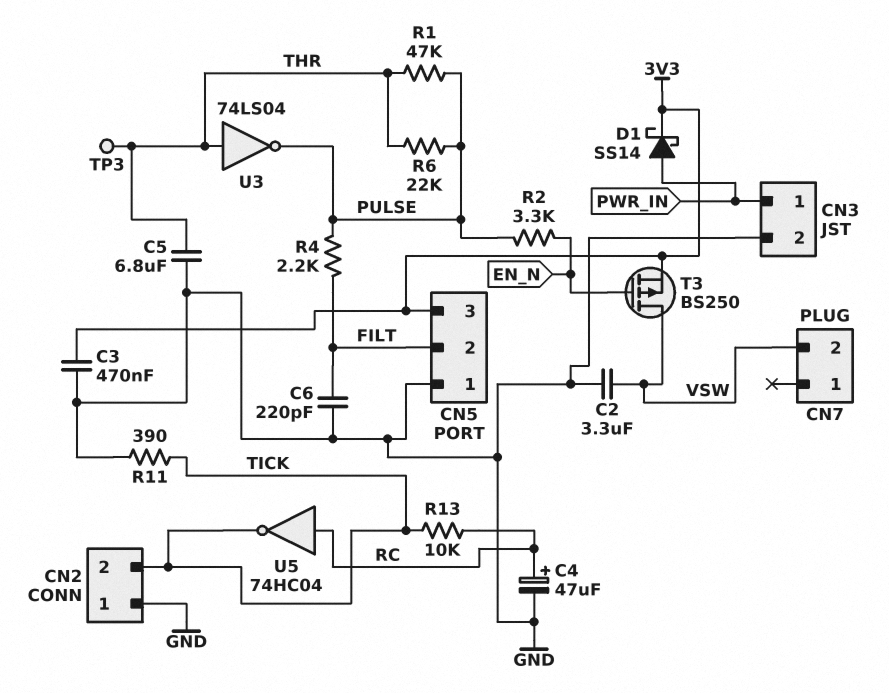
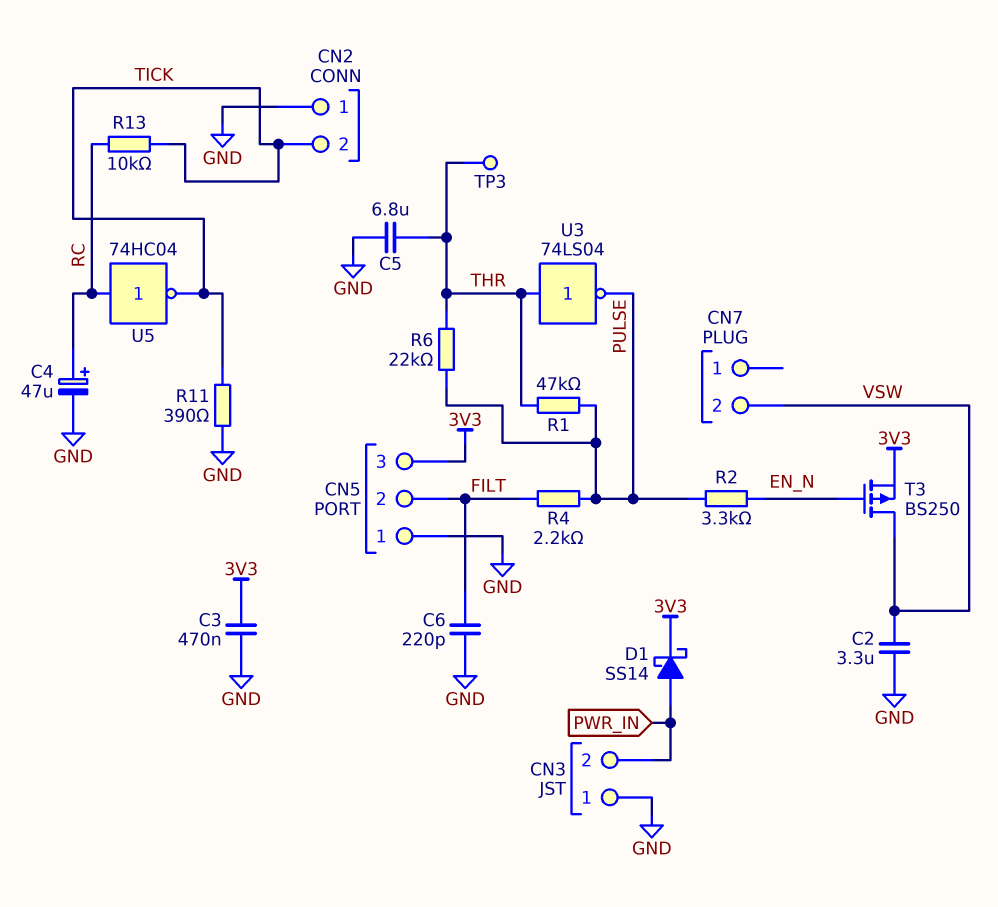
CN3 pin 1: PWR_IN -> GND
CN3 pin 2: GND -> PWR_IN

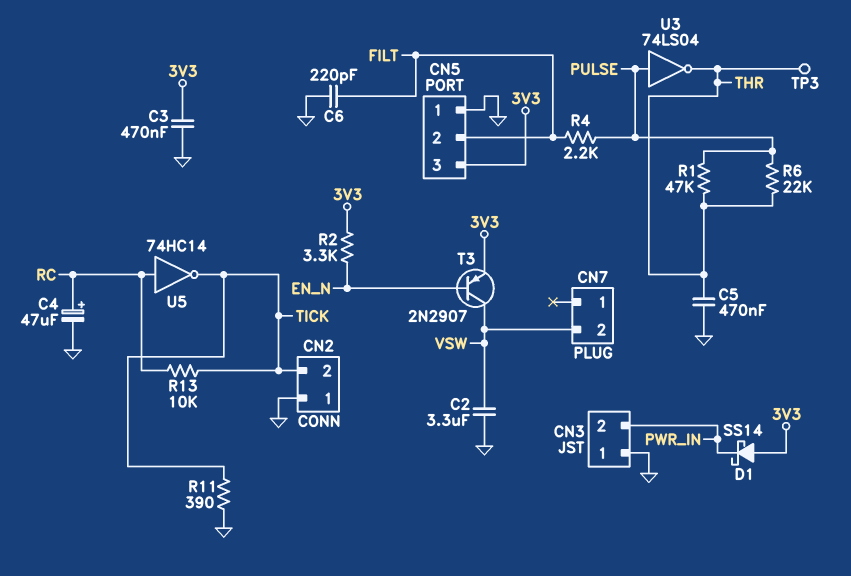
C5: 6.8uF (GND, THR) -> 470nF (GND, THR)
D1: schottky SS14 (A PWR_IN, K 3V3) -> schottky SS14 (A 3V3, K PWR_IN)
R2: 3.3k (EN_N, PULSE) -> 3.3k (3V3, EN_N)
T3: PMOS BS250 (G EN_N, D VSW, S 3V3) -> PNP 2N2907 (B EN_N, C VSW, E 3V3)
U3: NOT 74LS04 (in THR, out PULSE) -> NOT 74LS04 (in PULSE, out THR)
U5: NOT 74HC04 (in RC, out TICK) -> NOT 74HC14 (in RC, out TICK)

